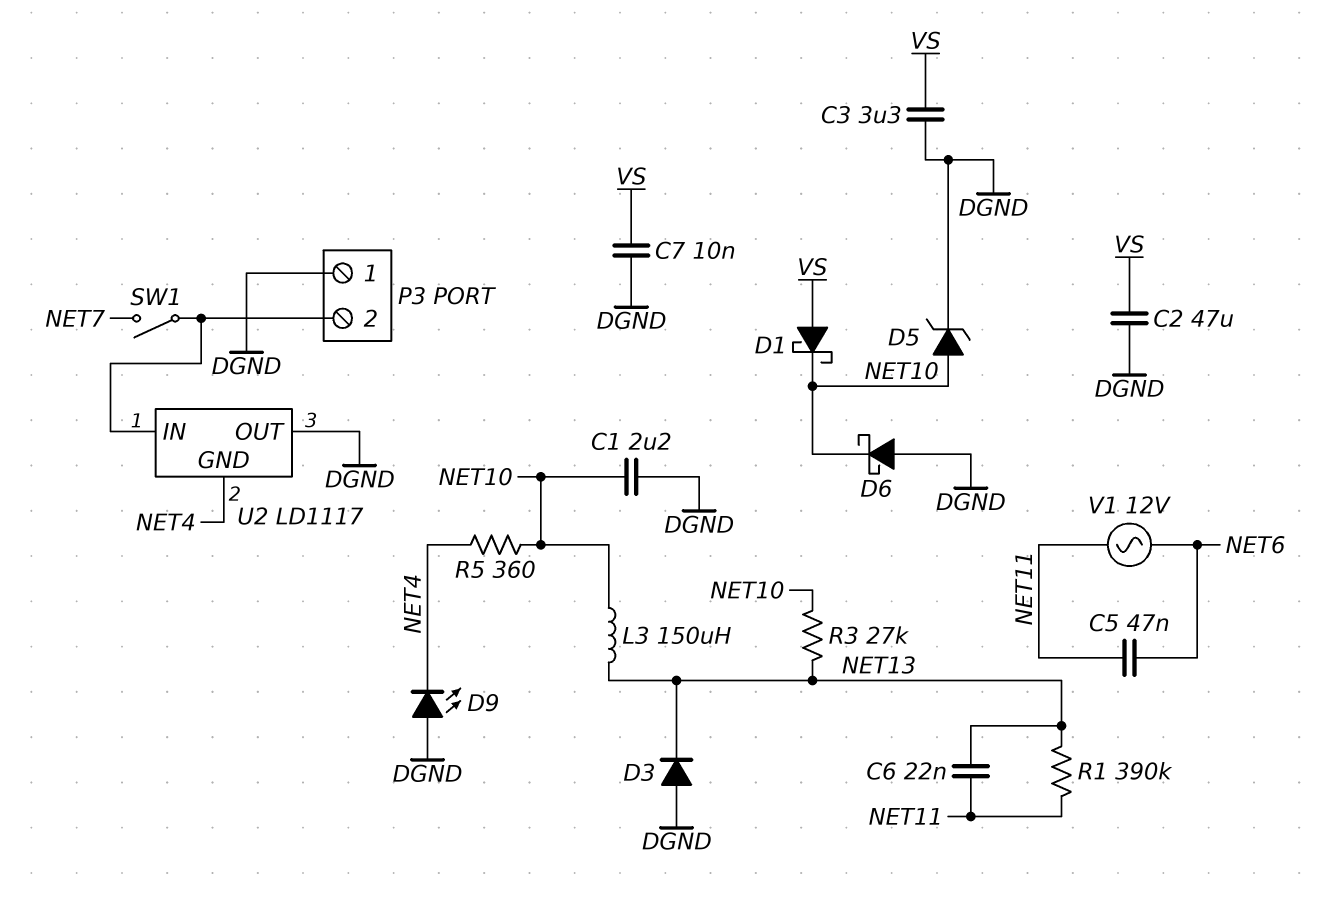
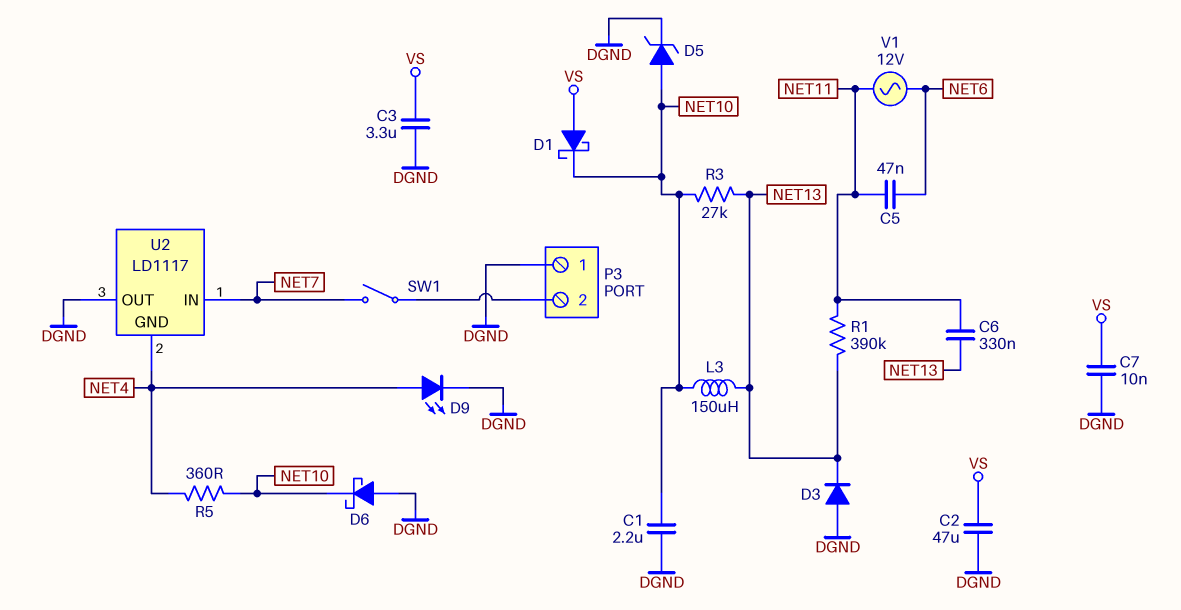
C6: 22nF (NET11, NET13) -> 330nF (NET11, NET13)
D9: LED (A DGND, K NET4) -> LED (A NET4, K DGND)
U2 pin IN: P3/2 -> NET7

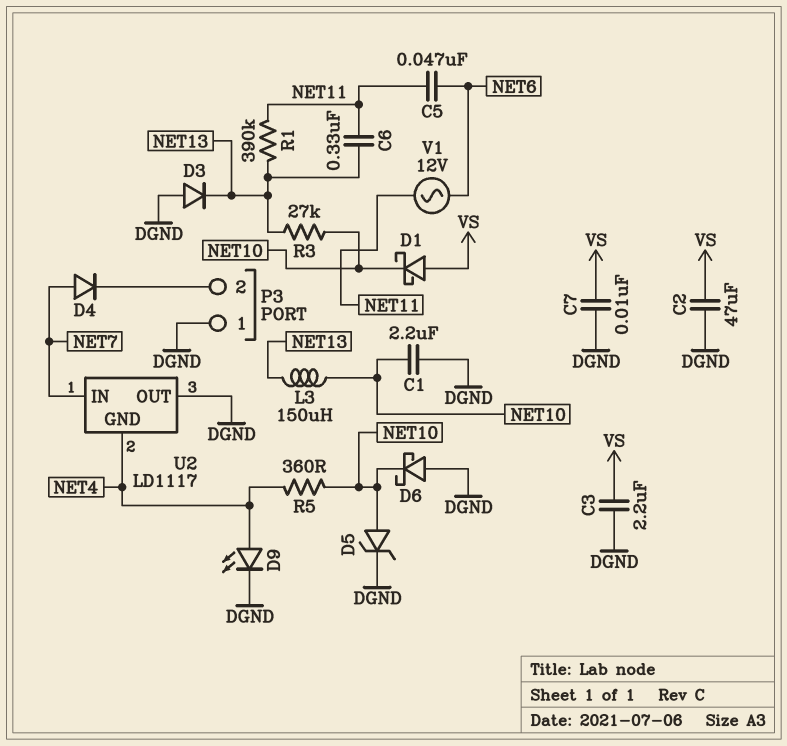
C3: 3.3uF (DGND, VS) -> 2.2uF (DGND, VS)
D4: none -> diode (A NET7, K P3/2)
SW1: switch (NET7, P3/2) -> none

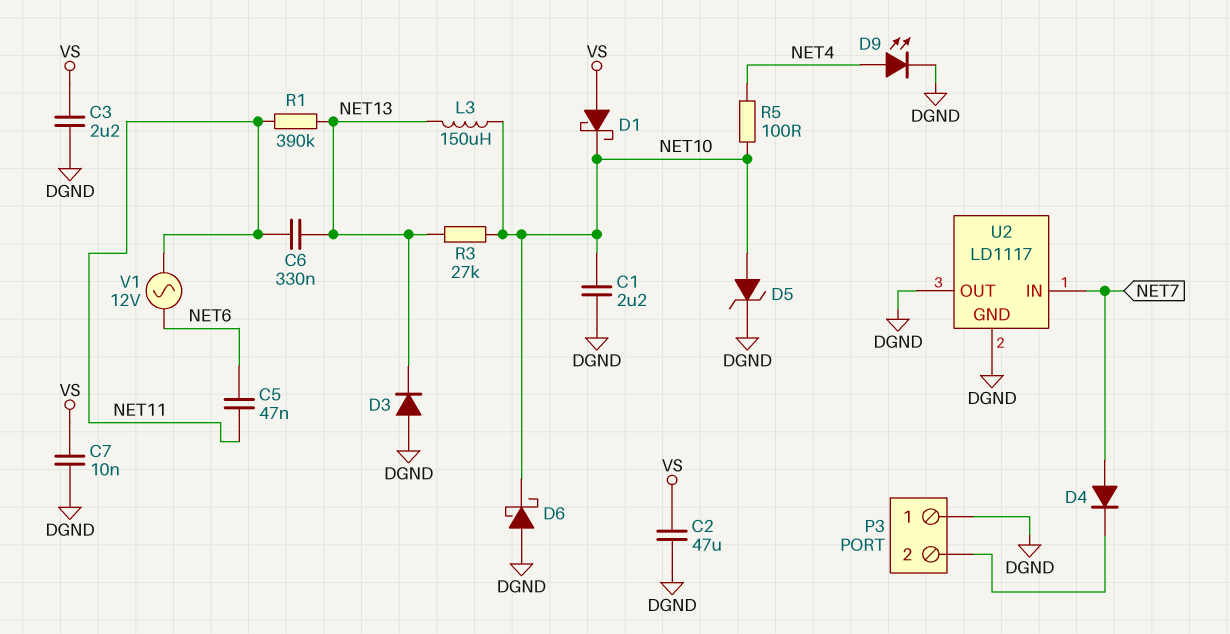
R5: 360 (NET4, NET10) -> 100 (NET4, NET10)
U2 pin GND: NET4 -> DGND

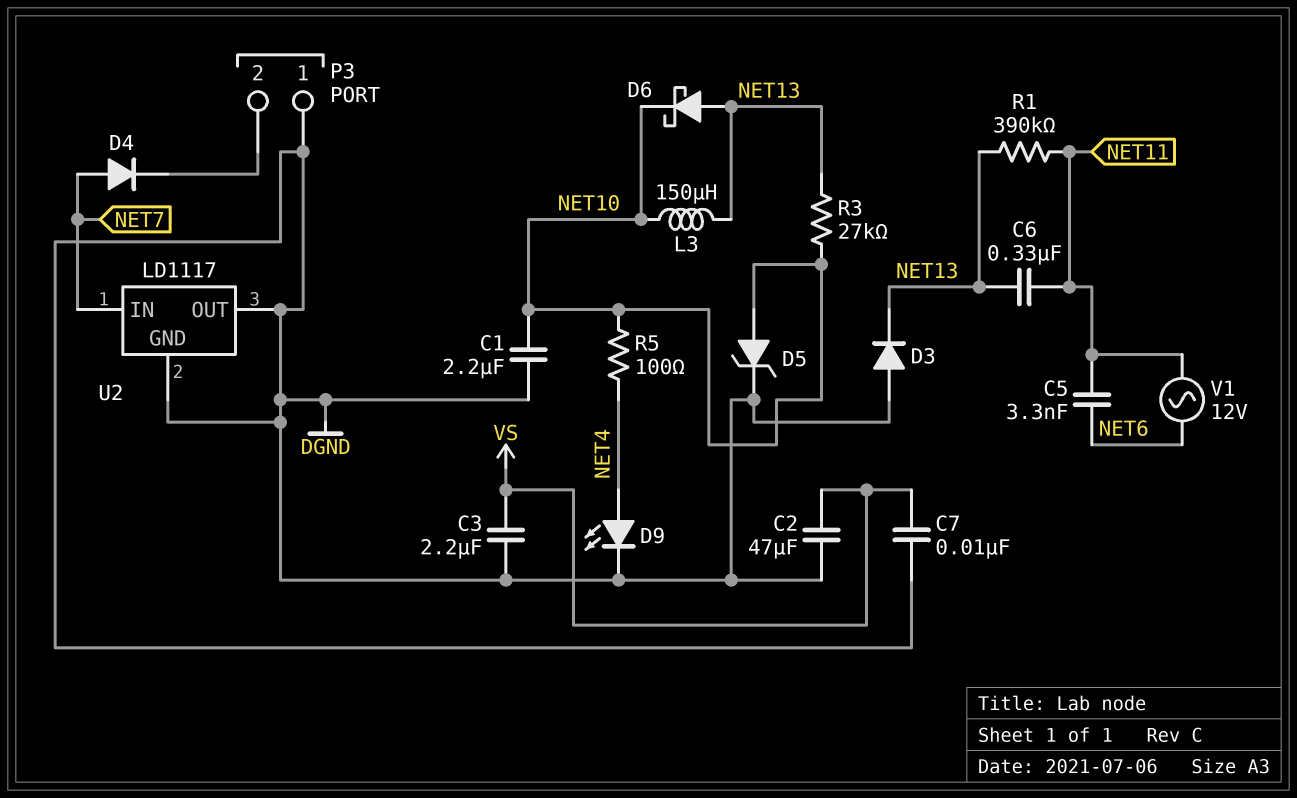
C5: 47nF (NET6, NET11) -> 3.3nF (NET6, NET11)
D1: schottky (A VS, K NET10) -> none
D6: schottky (A DGND, K NET10) -> schottky (A NET13, K NET10)

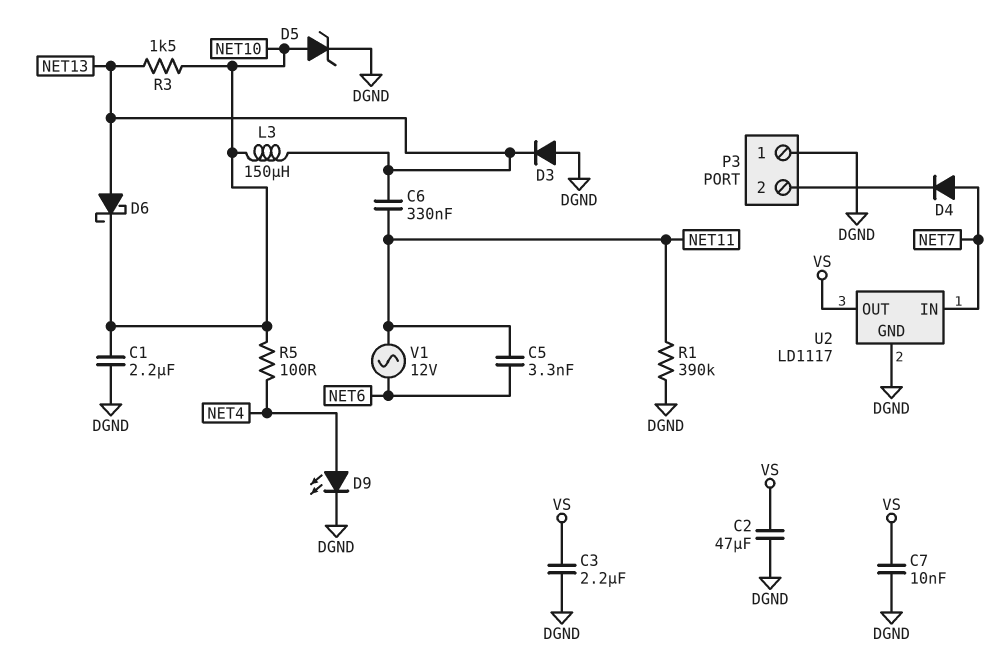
R1: 390k (NET11, NET13) -> 390k (DGND, NET11)
R3: 27k (NET10, NET13) -> 1.5k (NET10, NET13)
U2 pin OUT: DGND -> VS

